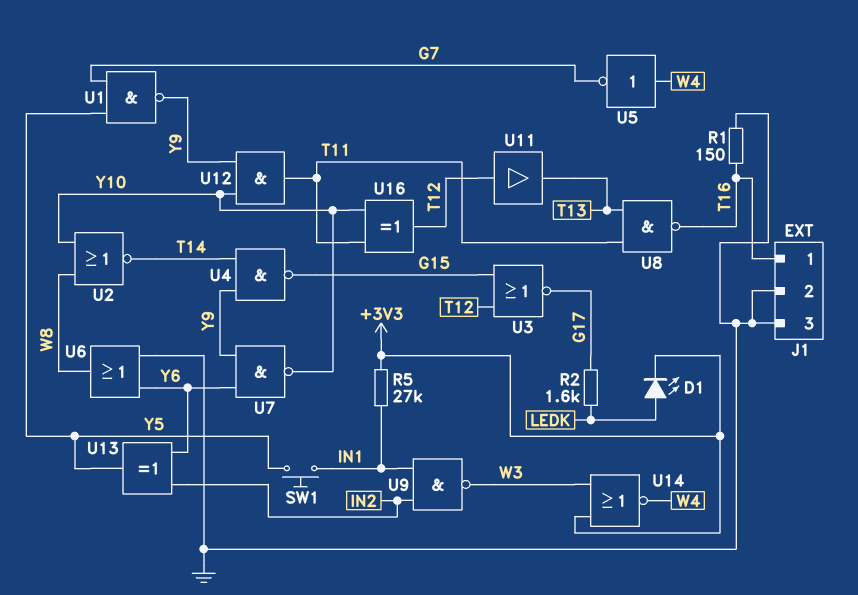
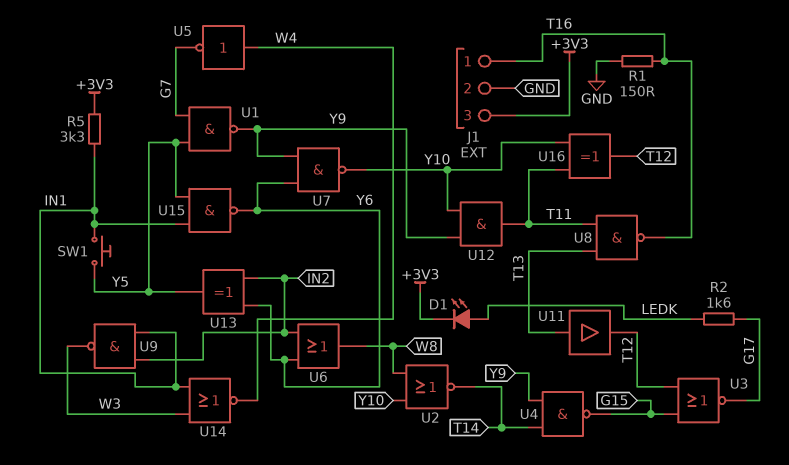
J1 pin 3: GND -> +3V3
R5: 27k (+3V3, IN1) -> 3.3k (+3V3, IN1)
U6: OR (in GND, in Y6, out W8) -> OR (in IN2, in Y6, out W8)
U11: buffer (in T12, out T13) -> buffer (in T13, out T12)
U14: NOR (in +3V3, in W3, out W4) -> NOR (in IN1, in W3, out W4)
U15: none -> NAND (in IN1, in Y5, out Y6)

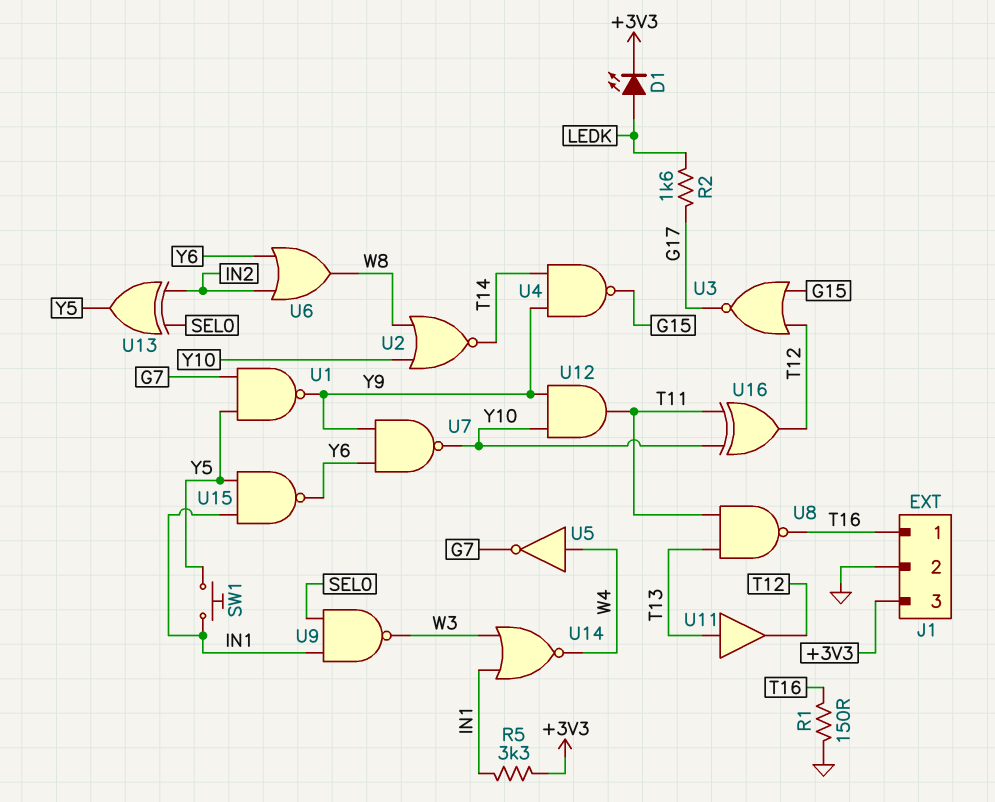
U9: NAND (in IN1, in IN2, out W3) -> NAND (in IN1, in SEL0, out W3)
U13: XOR (in IN2, in Y6, out Y5) -> XOR (in IN2, in SEL0, out Y5)

